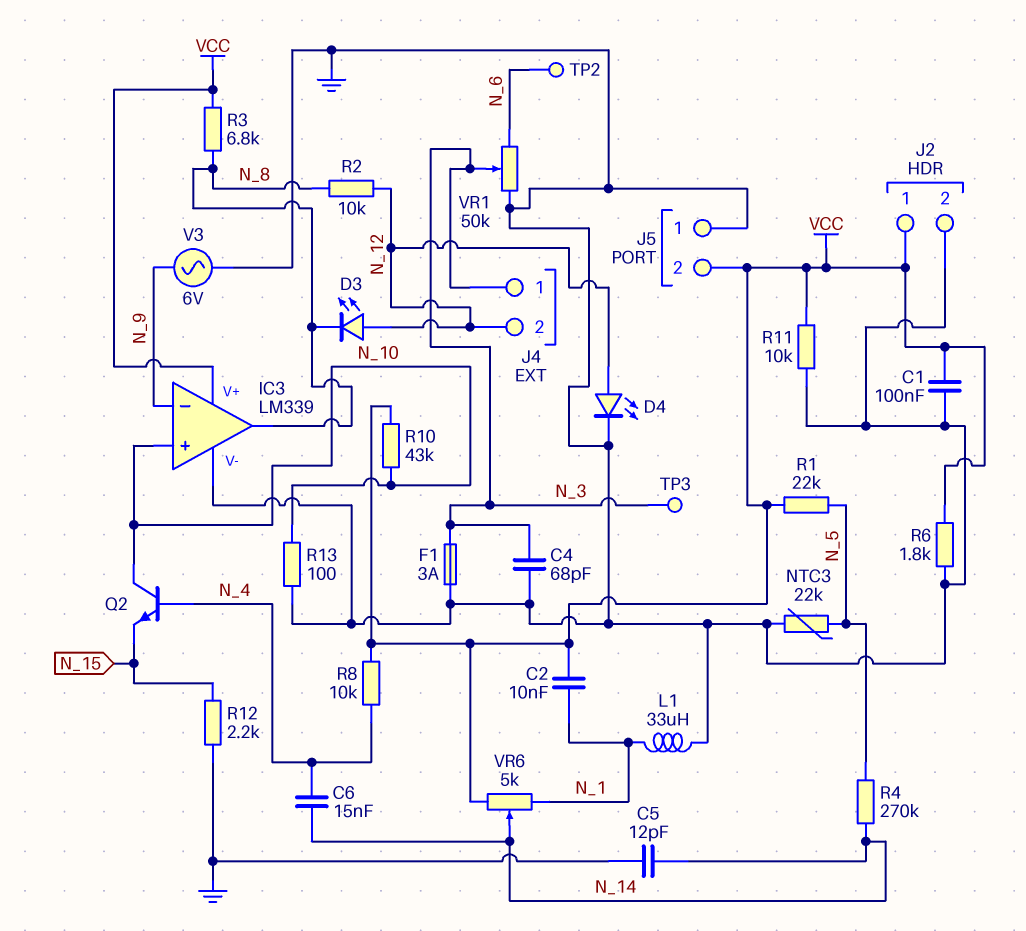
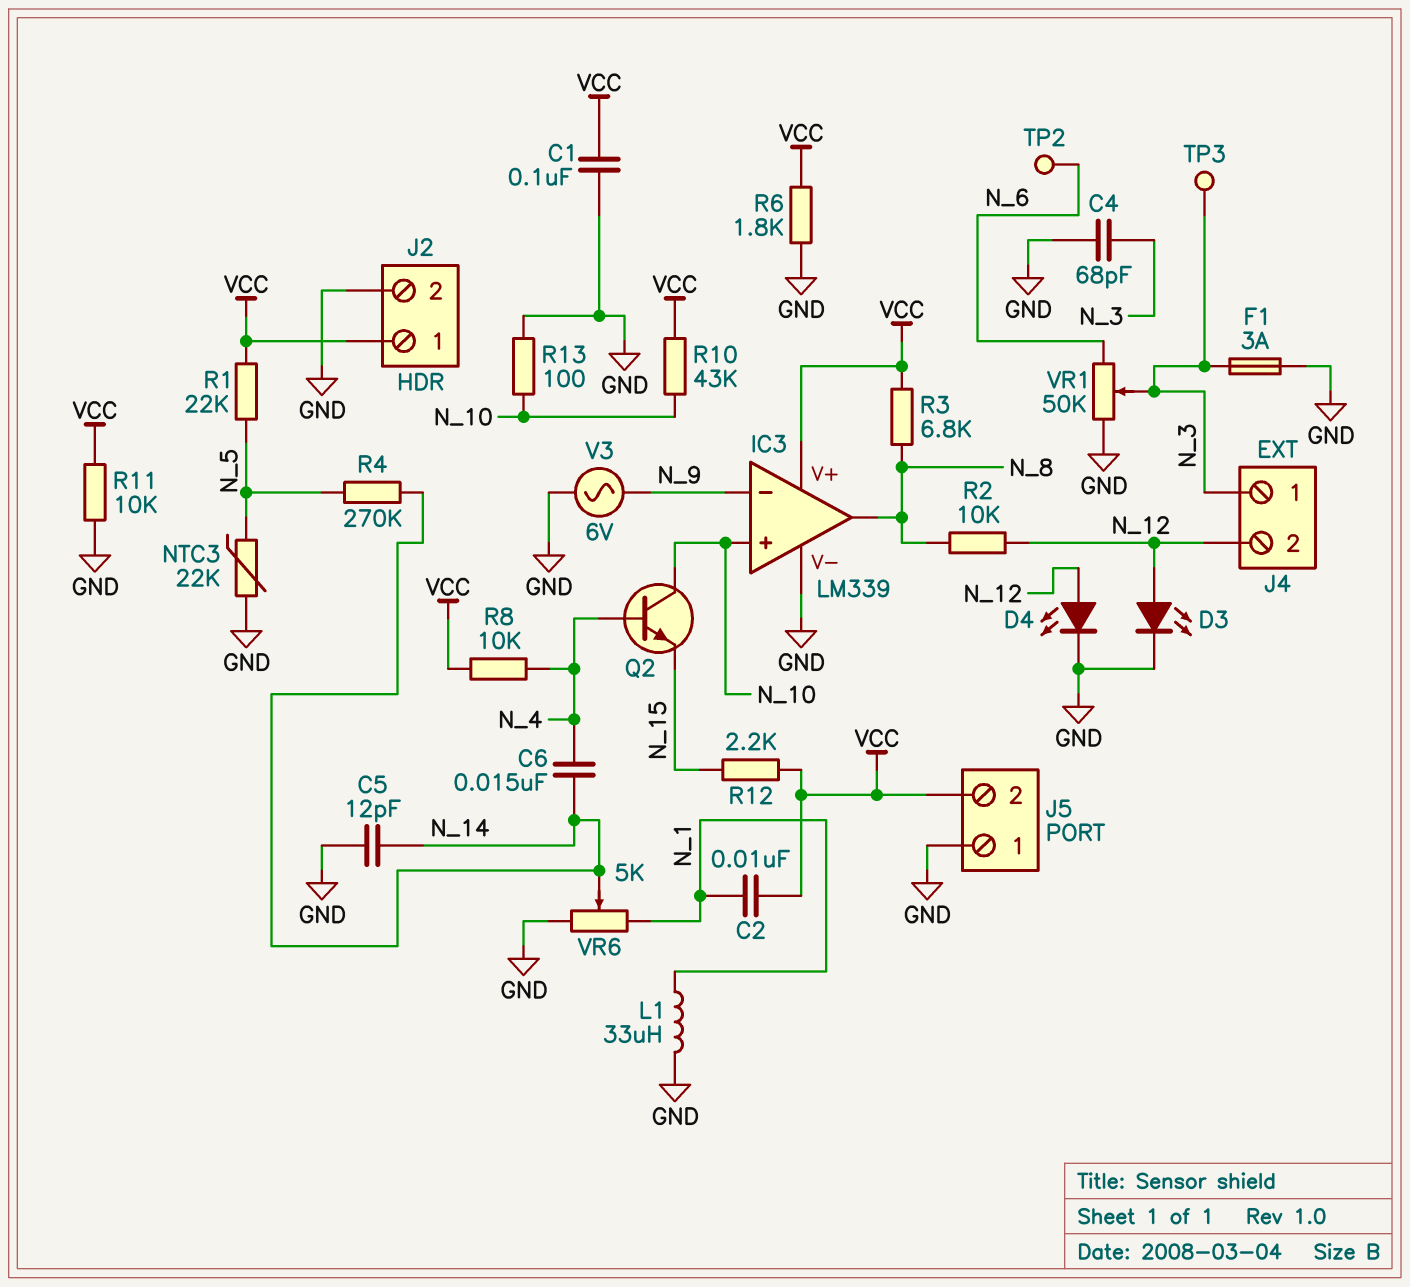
D3: LED (A N_12, K N_8) -> LED (A N_12, K GND)
R12: 2.2k (GND, N_15) -> 2.2k (N_15, VCC)
VR6: 5k (N_1, VCC, wiper N_14) -> 5k (GND, N_1, wiper N_14)

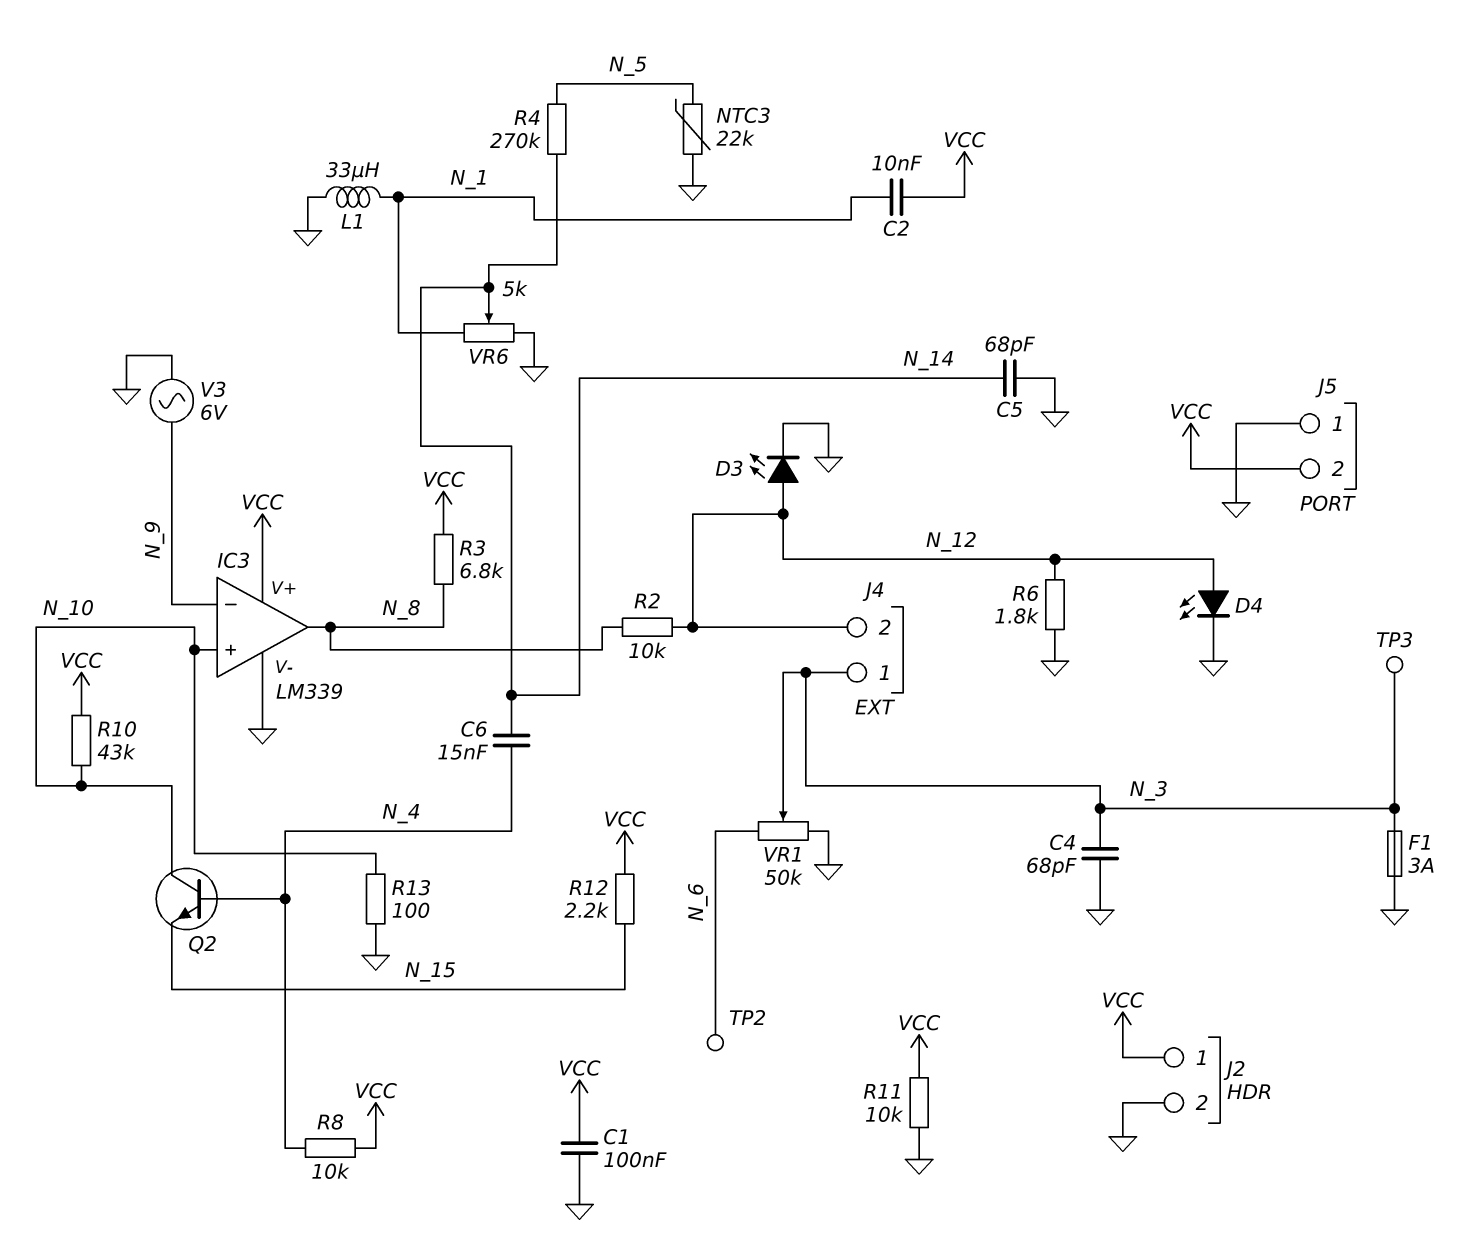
C5: 12pF (GND, N_14) -> 68pF (GND, N_14)
R1: 22k (N_5, VCC) -> none
R6: 1.8k (GND, VCC) -> 1.8k (GND, N_12)

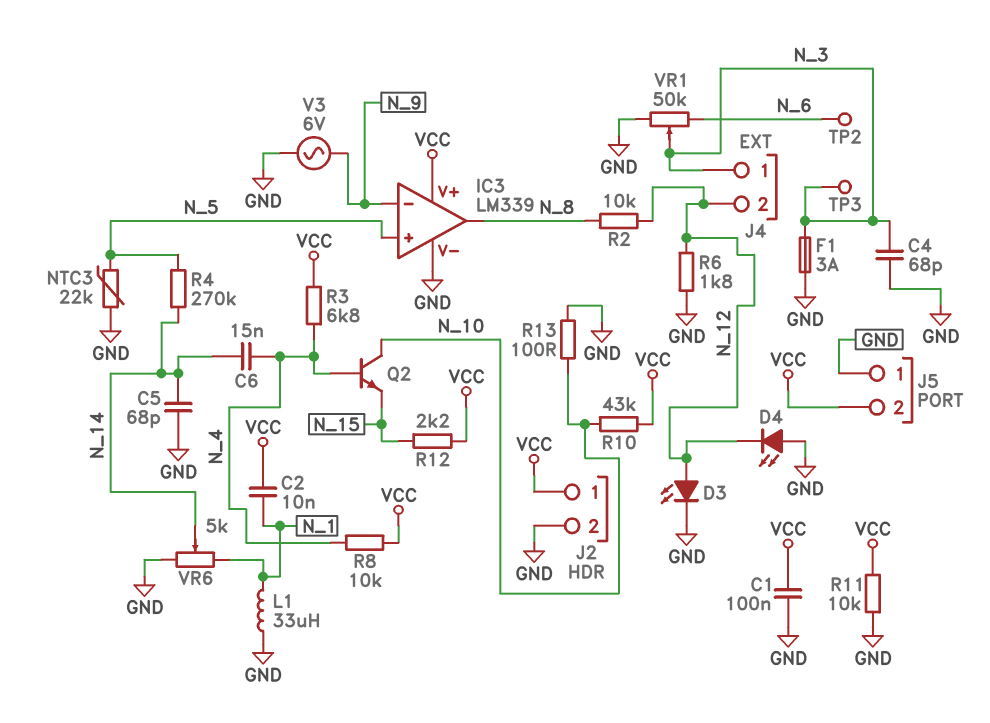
D4: LED (A N_12, K GND) -> LED (A GND, K N_12)
IC3 pin in+: N_10 -> N_5
R3: 6.8k (N_8, VCC) -> 6.8k (N_4, VCC)

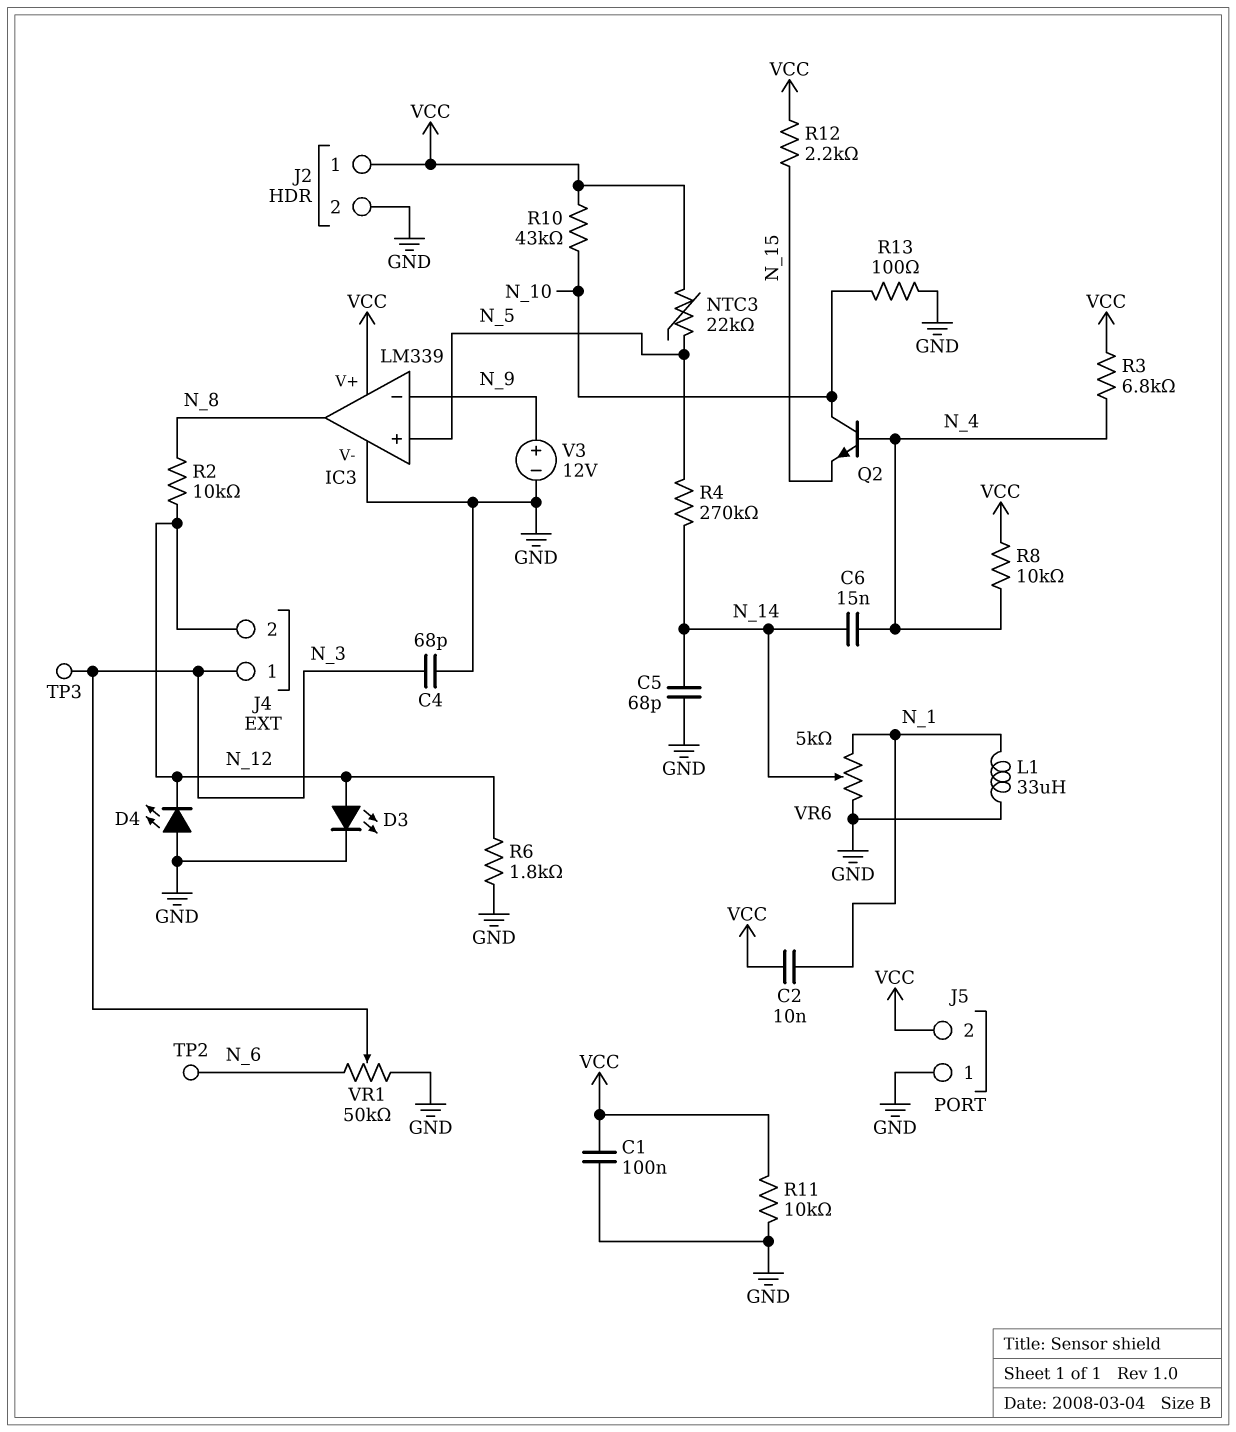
F1: 3A (GND, N_3) -> none
NTC3: 22k (GND, N_5) -> 22k (N_5, VCC)
V3: AC 6V (GND, N_9) -> 12V (plus N_9, minus GND)

